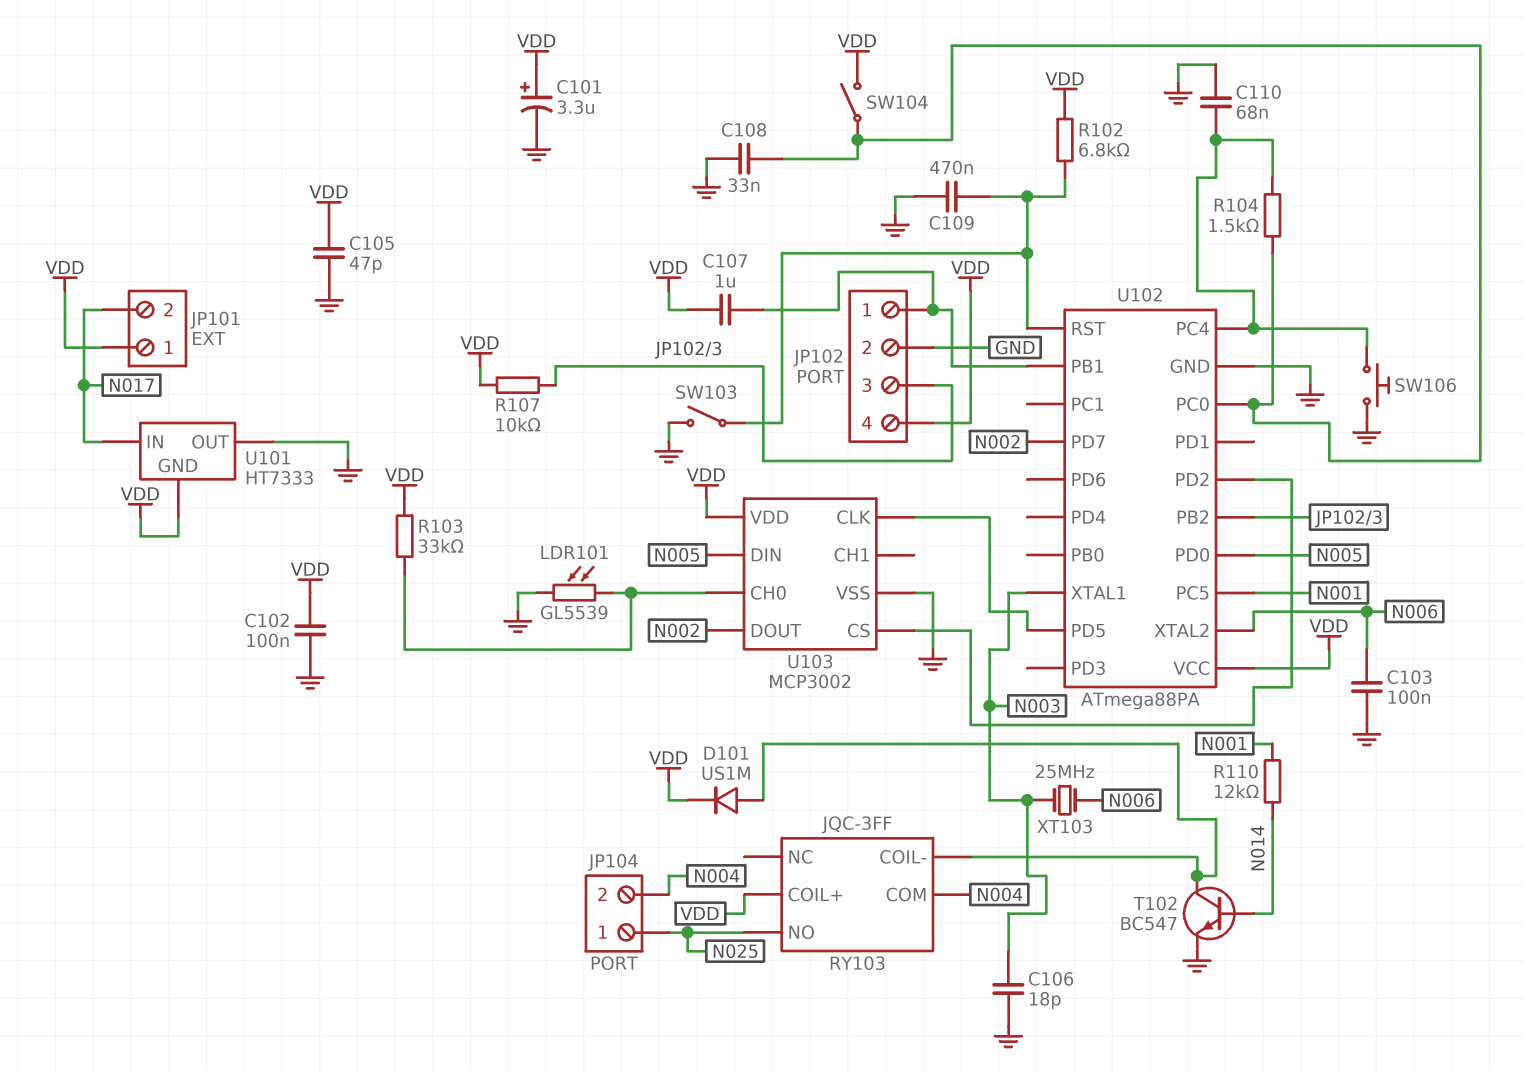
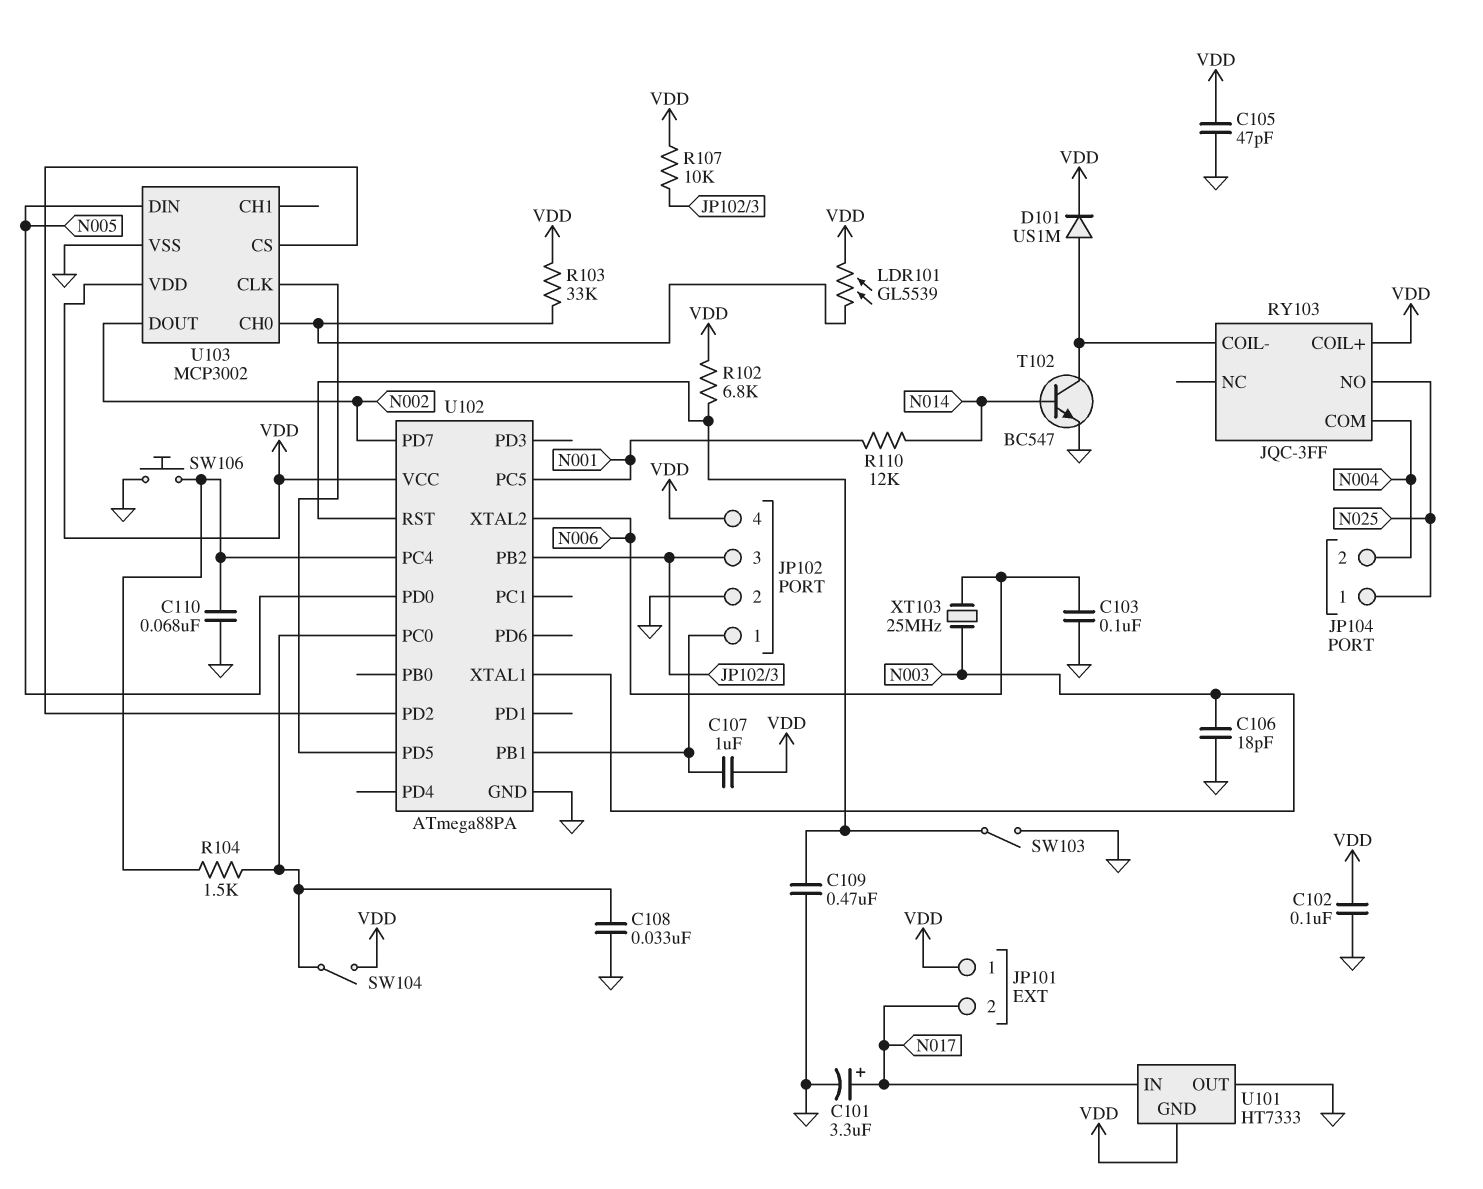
C101: 3.3uF (plus VDD, minus GND) -> 3.3uF (plus N017, minus GND)
LDR101: GL5539 (GND, U103/CH0) -> GL5539 (U103/CH0, VDD)

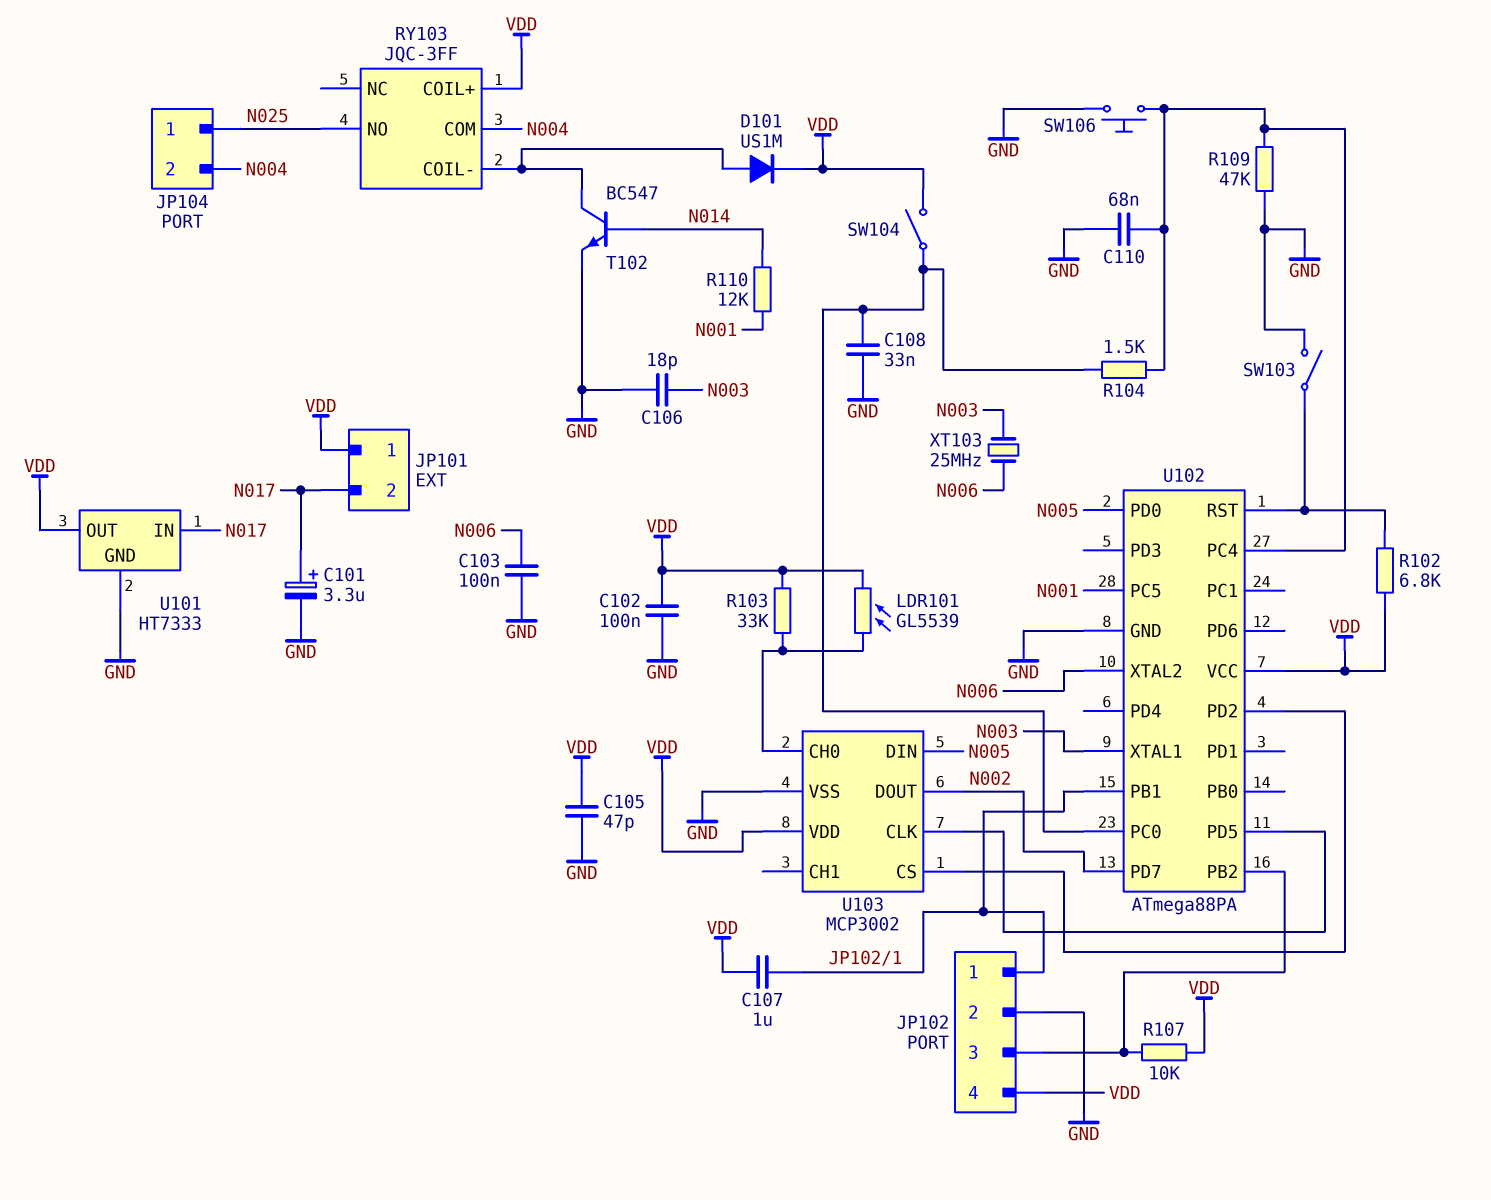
C109: 470nF (GND, U102/RST) -> none
R109: none -> 47k (GND, U102/PC4)
U101 pin GND: VDD -> GND
U101 pin OUT: GND -> VDD

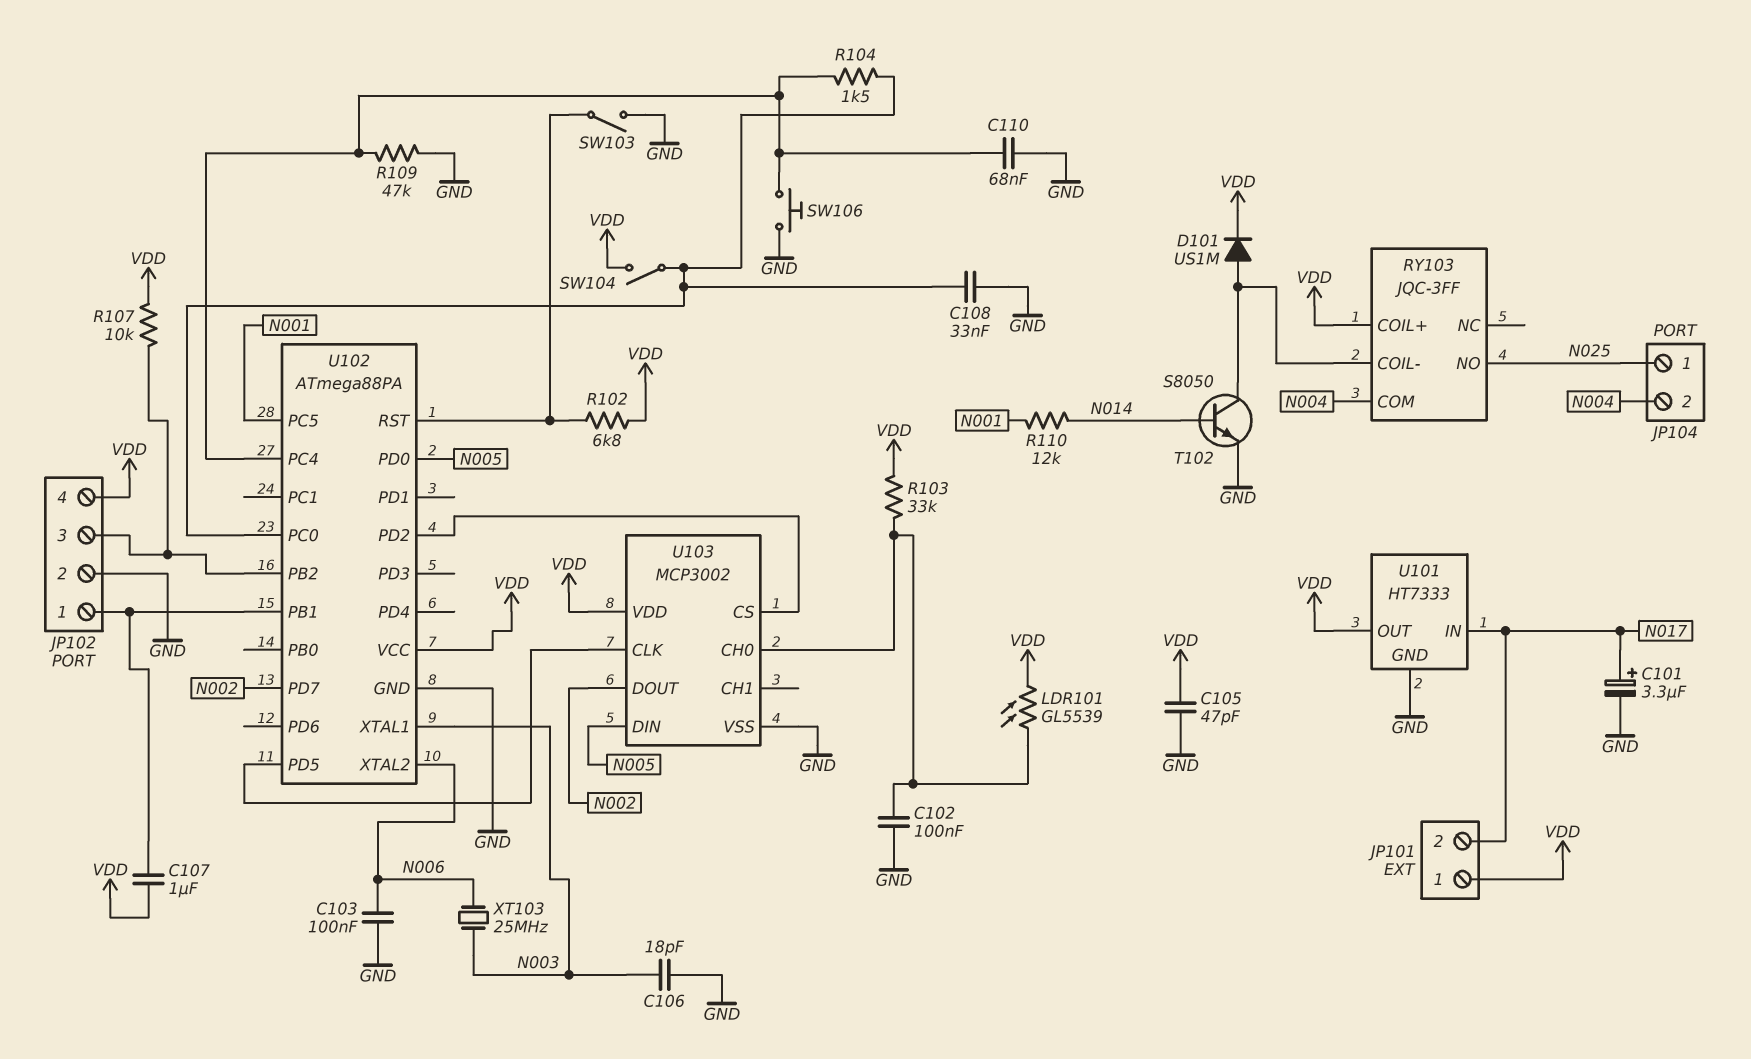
C102: 100nF (GND, VDD) -> 100nF (GND, U103/CH0)
T102: NPN BC547 (B N014, C RY103/COIL-, E GND) -> NPN S8050 (B N014, C RY103/COIL-, E GND)

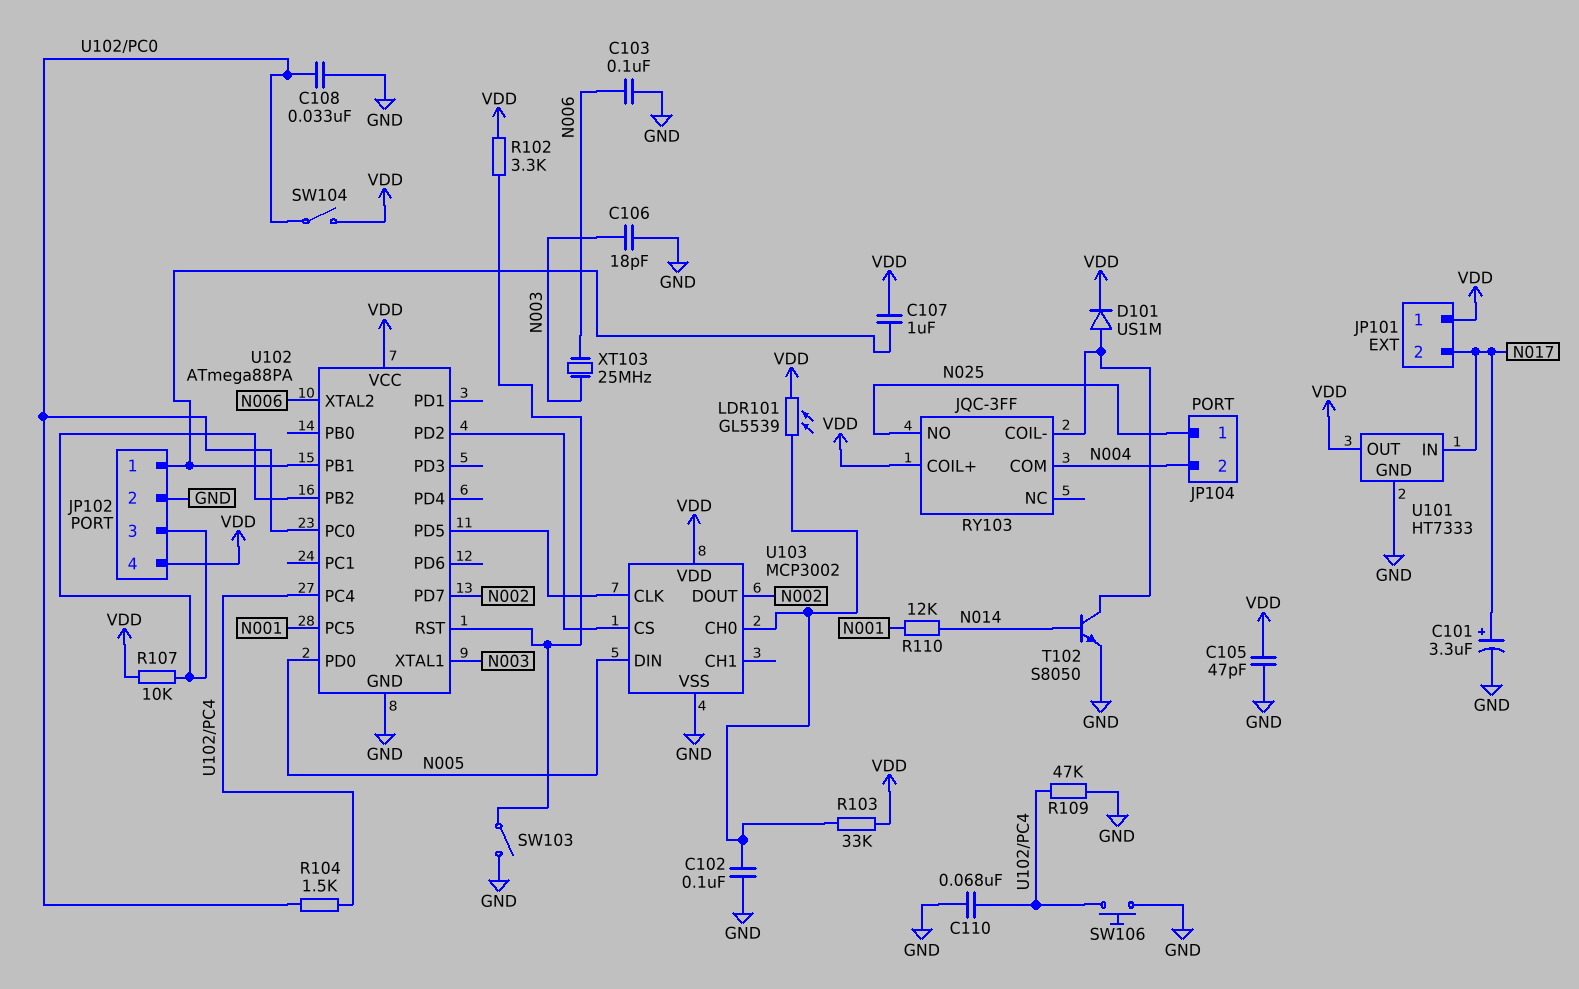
R102: 6.8k (U102/RST, VDD) -> 3.3k (U102/RST, VDD)

